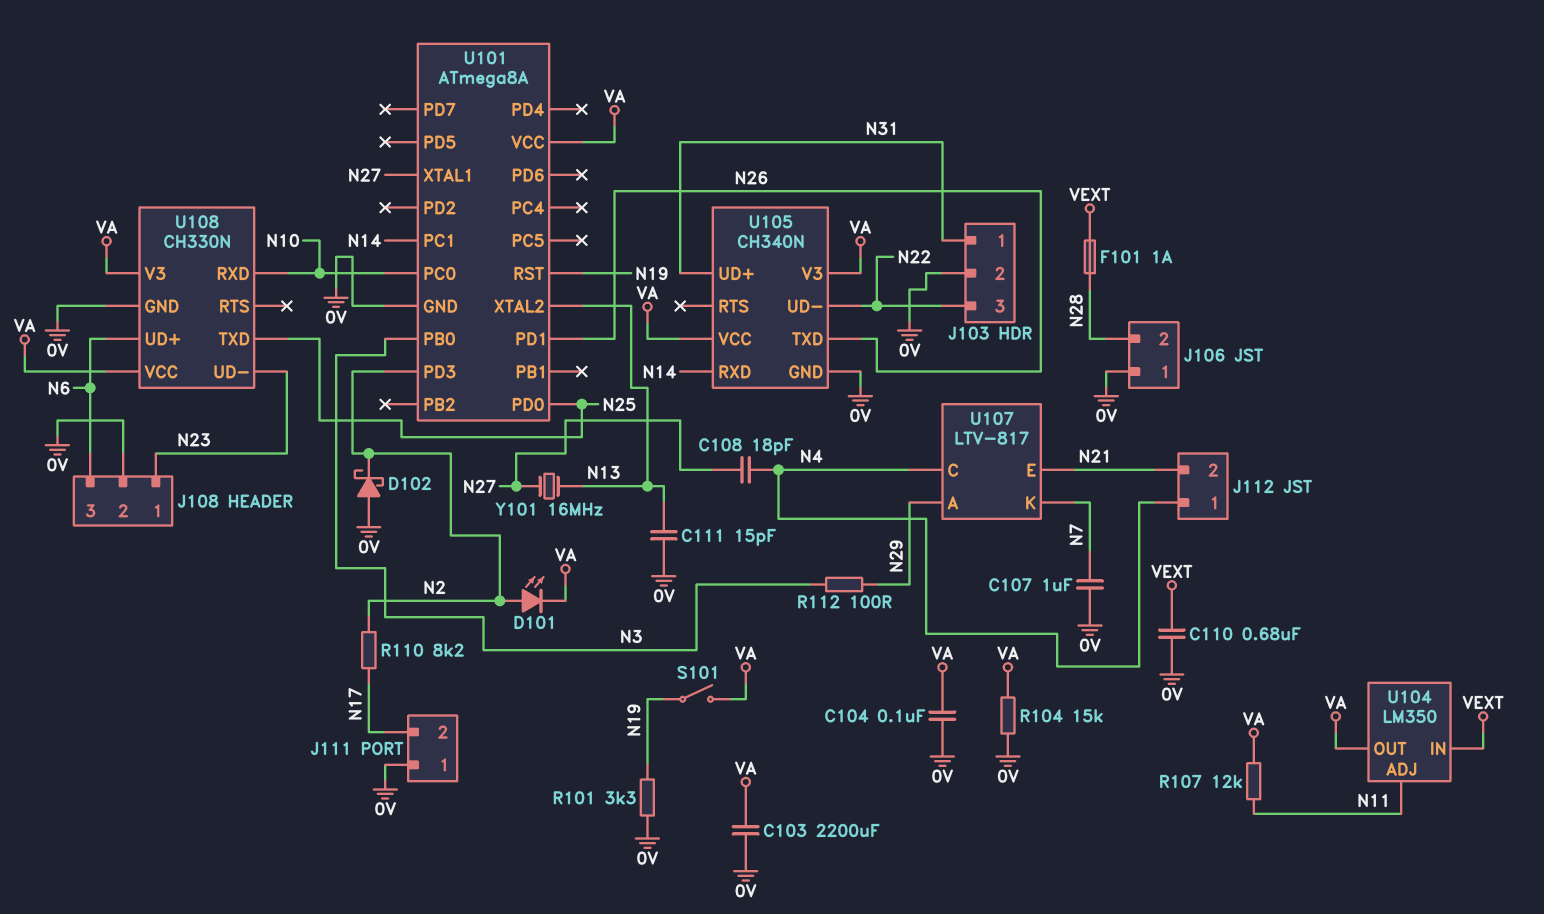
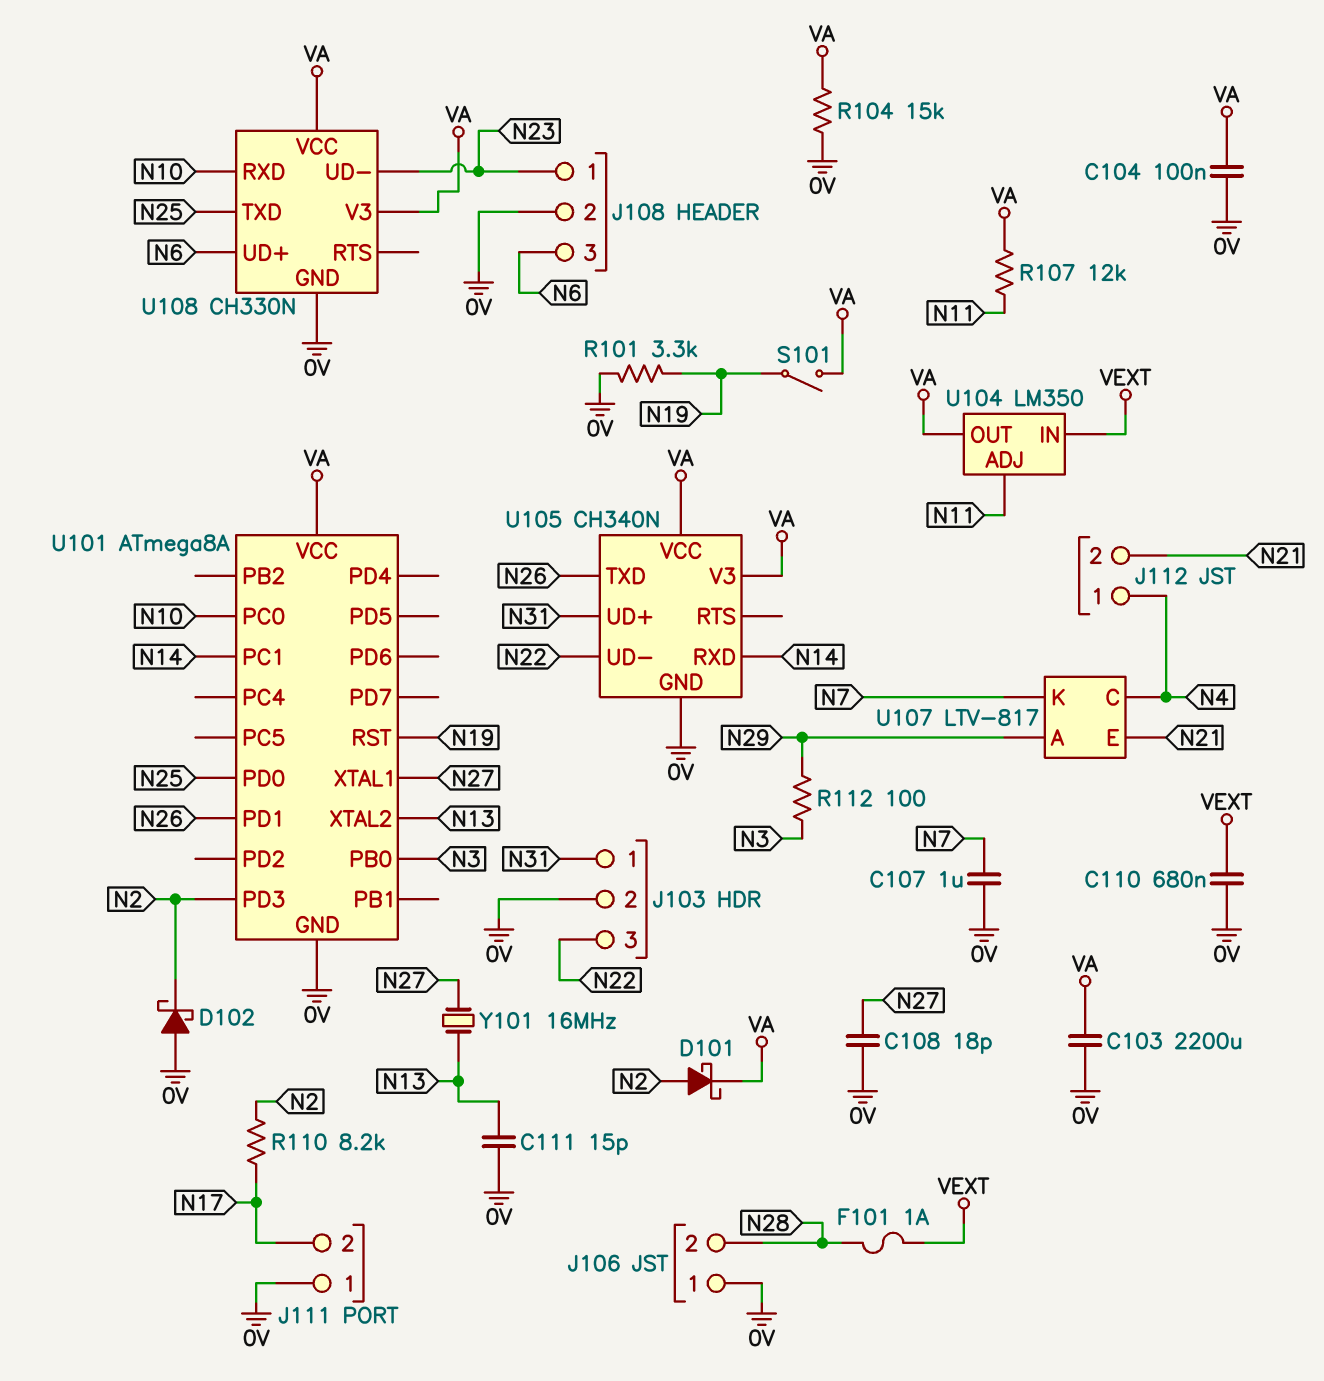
C108: 18pF (N4, N27) -> 18pF (0V, N27)
D101: LED (A N2, K VA) -> schottky (A N2, K VA)

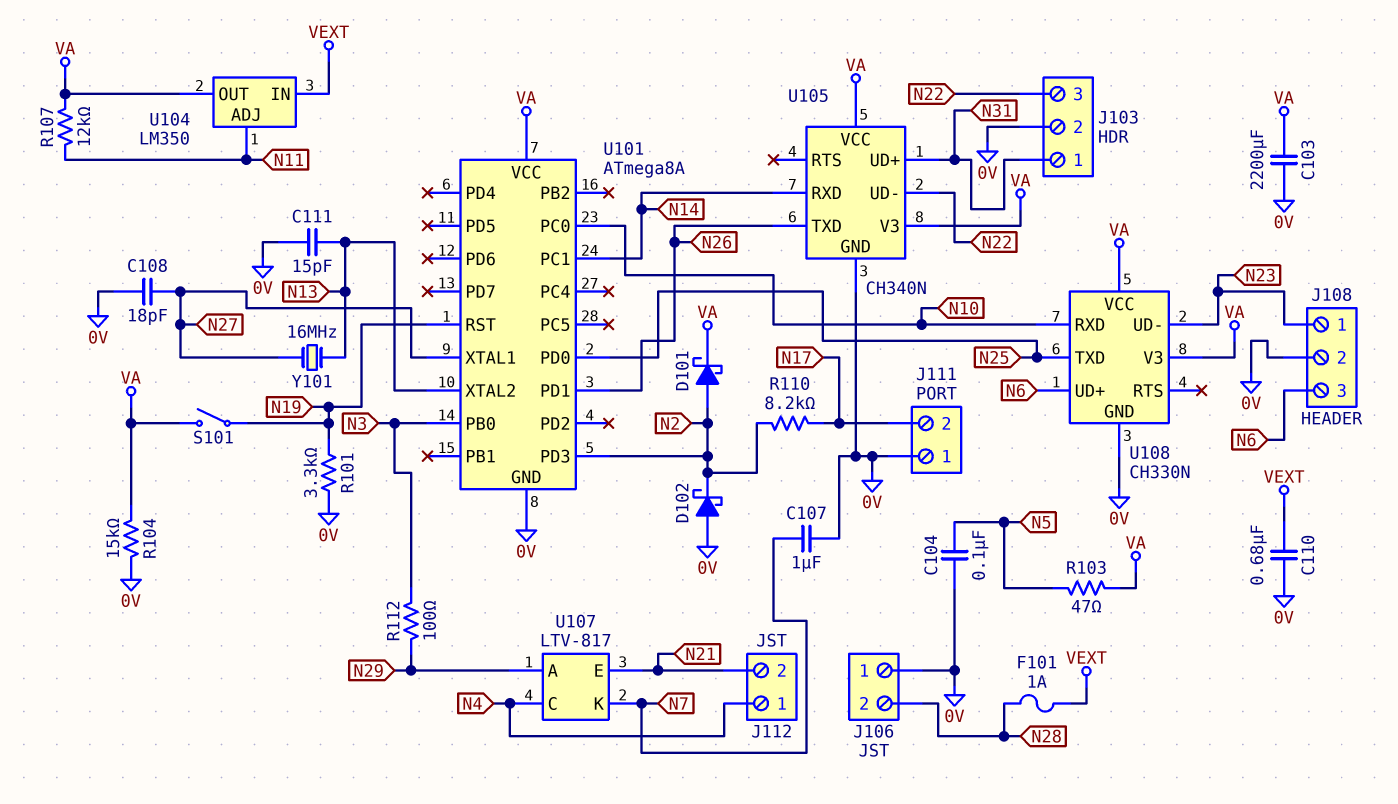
C104: 100nF (0V, VA) -> 100nF (0V, N5)
R103: none -> 47 (N5, VA)

